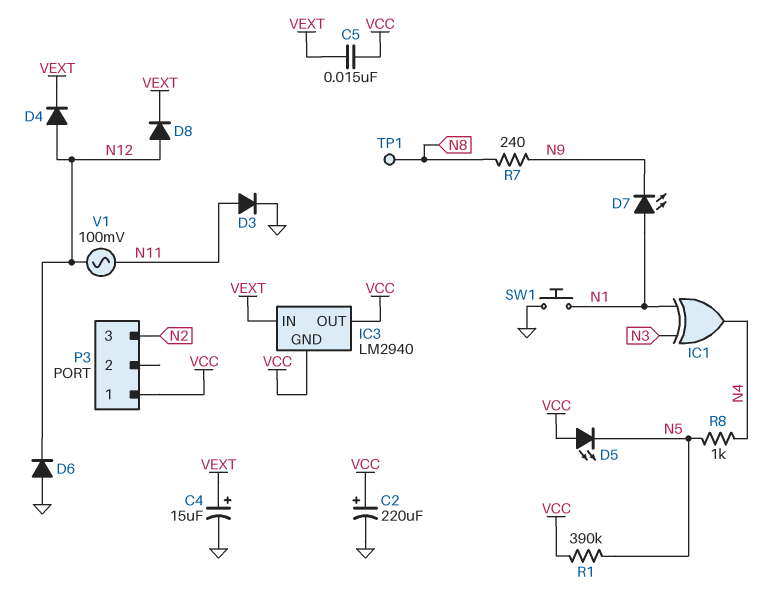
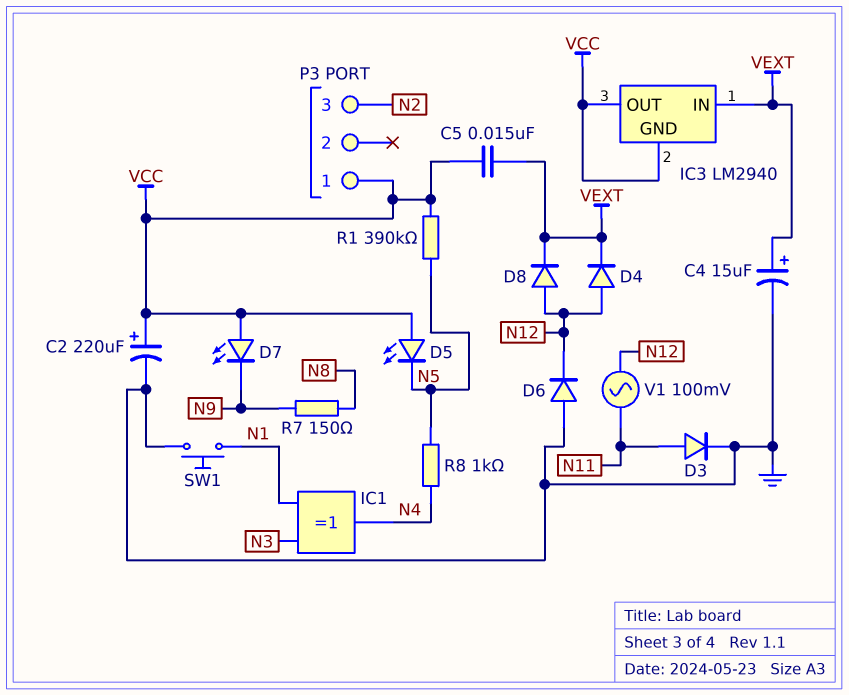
D7: LED (A N1, K N9) -> LED (A VCC, K N9)
R7: 240 (N8, N9) -> 150 (N8, N9)
TP1: test point (N8) -> none

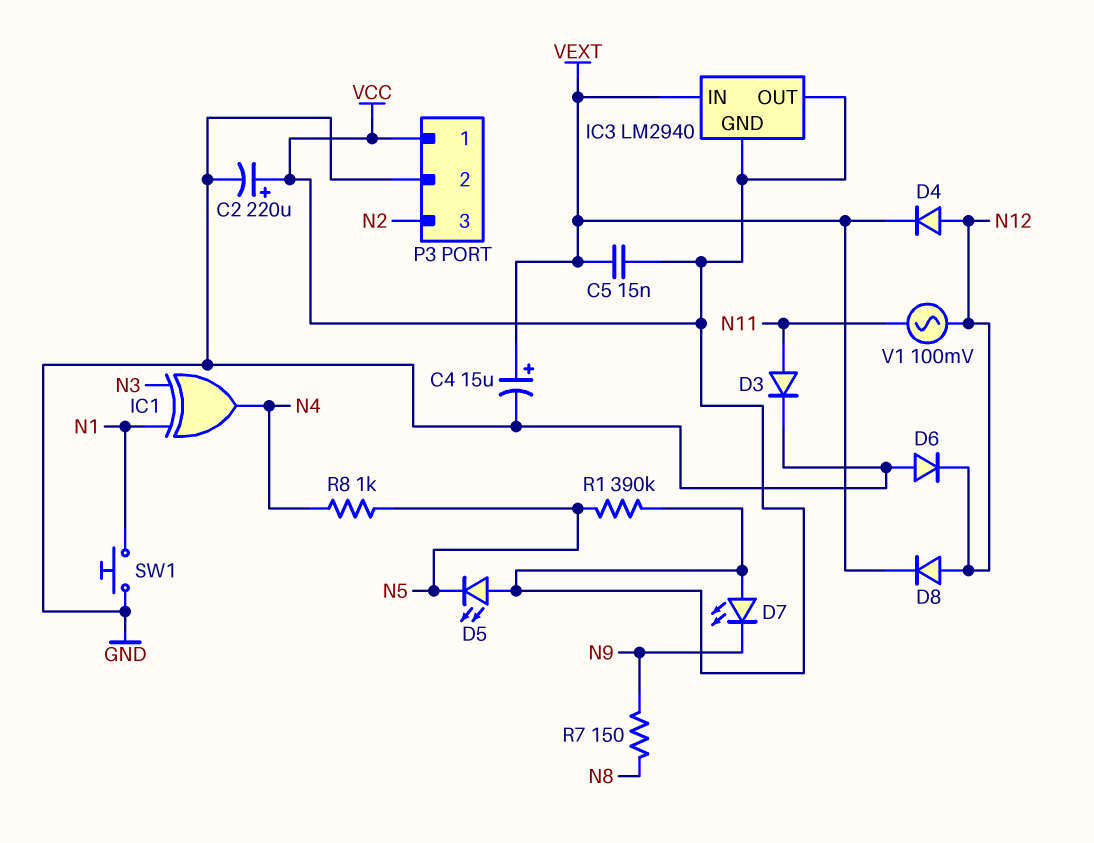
P3 pin 2: none -> GND

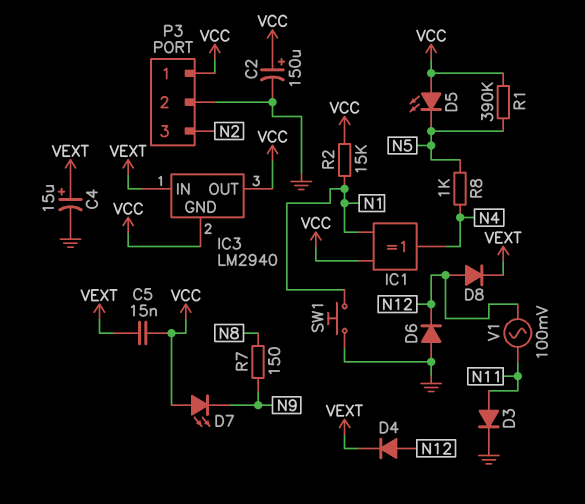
C2: 220uF (plus VCC, minus GND) -> 150uF (plus VCC, minus GND)
IC1: XOR (in N1, in N3, out N4) -> XOR (in N1, in VCC, out N4)
R2: none -> 15k (N1, VCC)

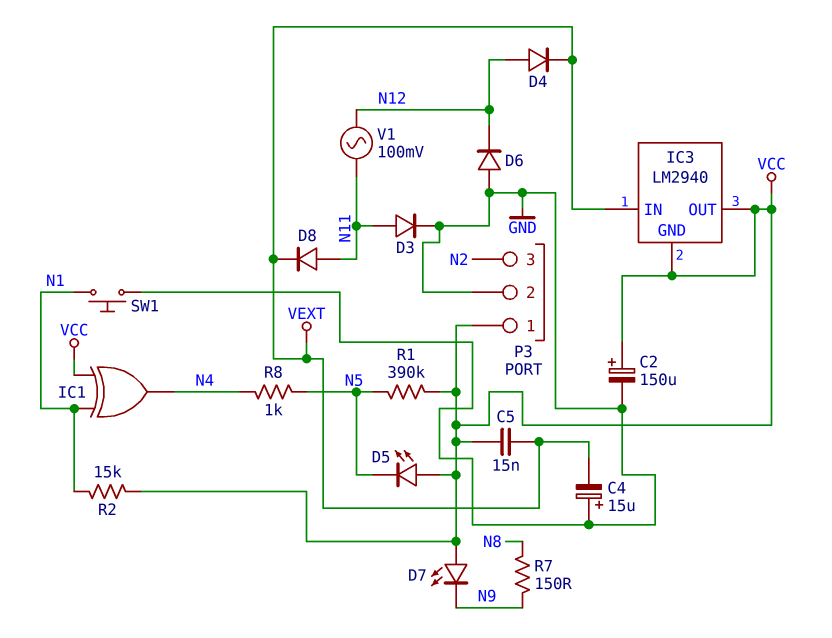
C4: 15uF (plus VEXT, minus GND) -> 15uF (plus GND, minus VEXT)
D8: diode (A N12, K VEXT) -> diode (A N11, K VEXT)

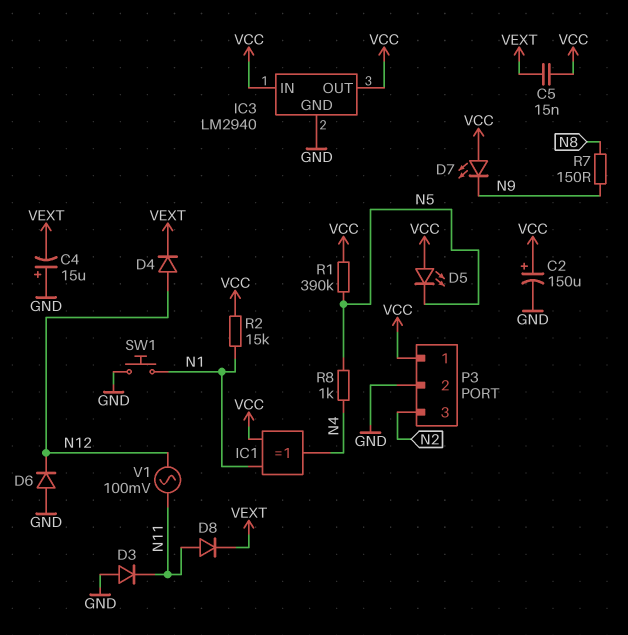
D3: diode (A N11, K GND) -> diode (A GND, K N11)
IC3 pin GND: VCC -> GND
IC3 pin IN: VEXT -> VCC

